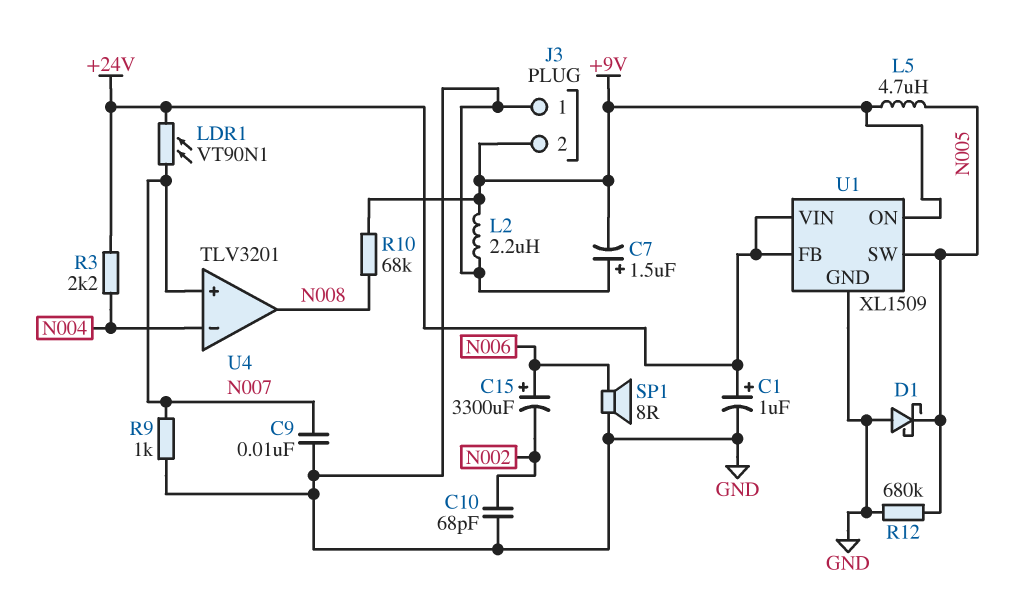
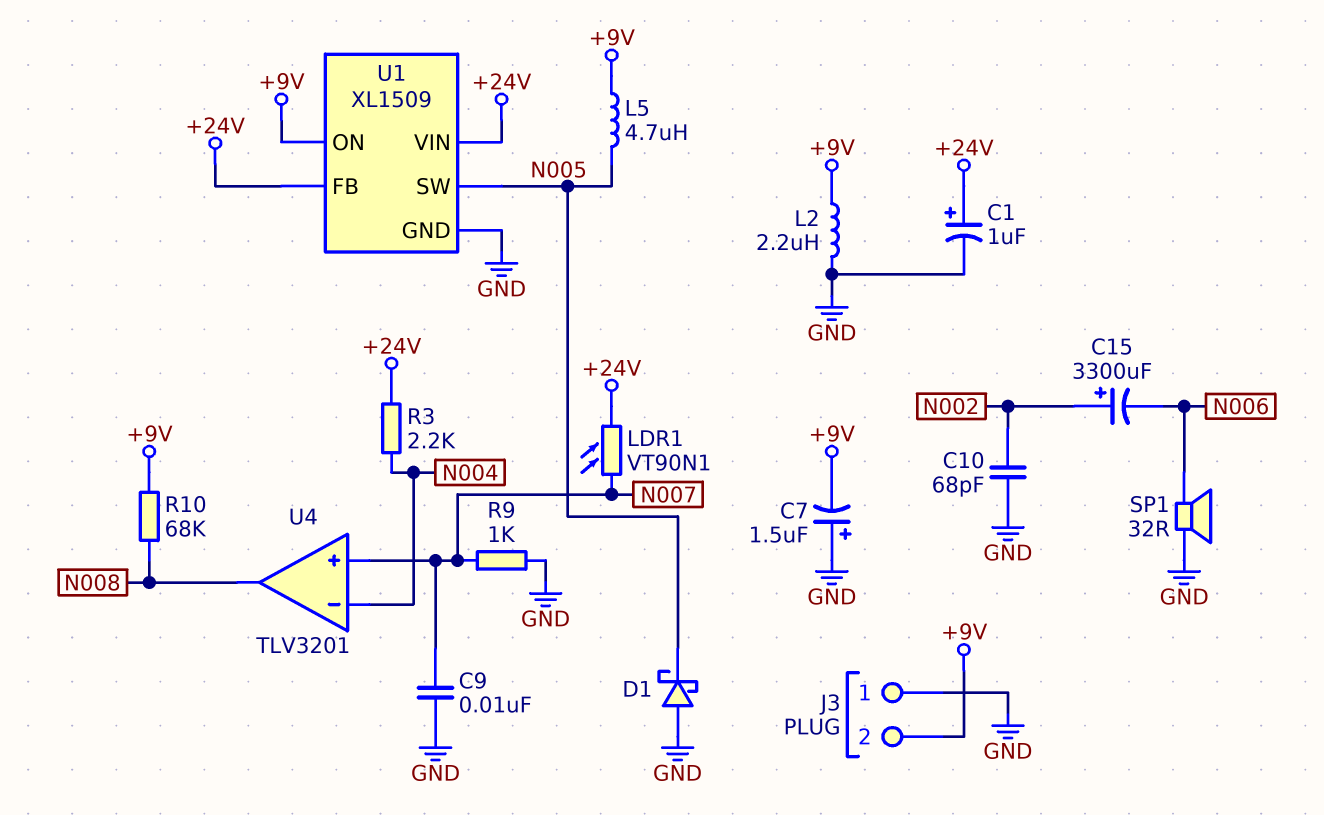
C15: 3300uF (plus N006, minus N002) -> 3300uF (plus N002, minus N006)
R12: 680k (GND, N005) -> none
SP1: speaker 8R (GND, N006) -> speaker 32R (GND, N006)

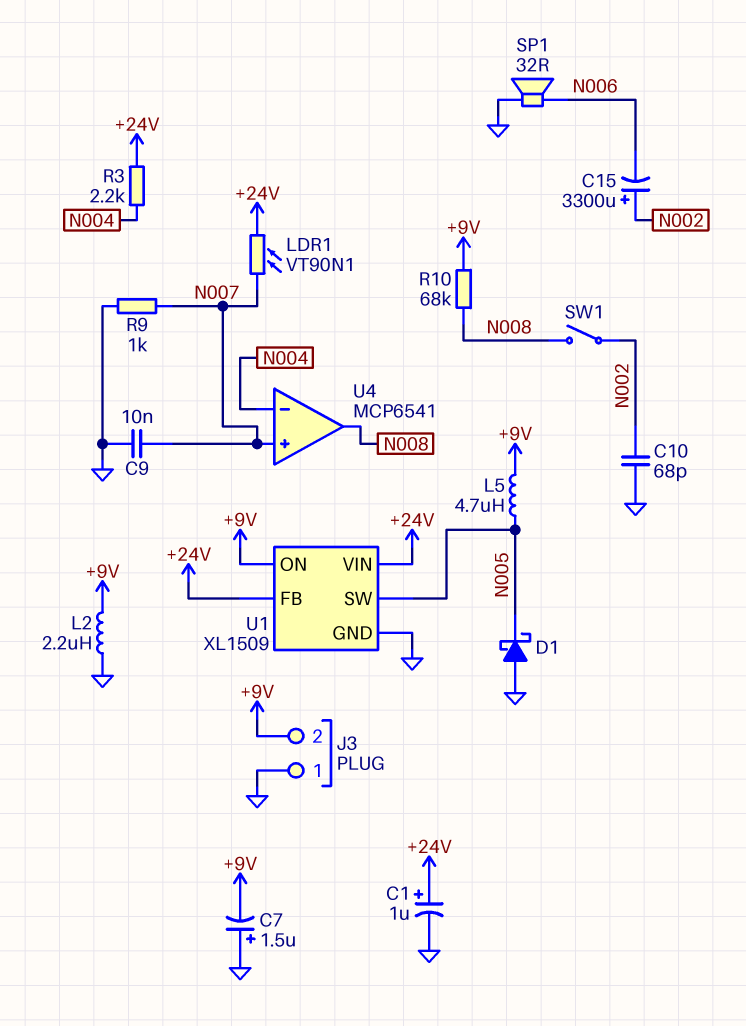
SW1: none -> switch (N002, N008)
U4: TLV3201 -> MCP6541

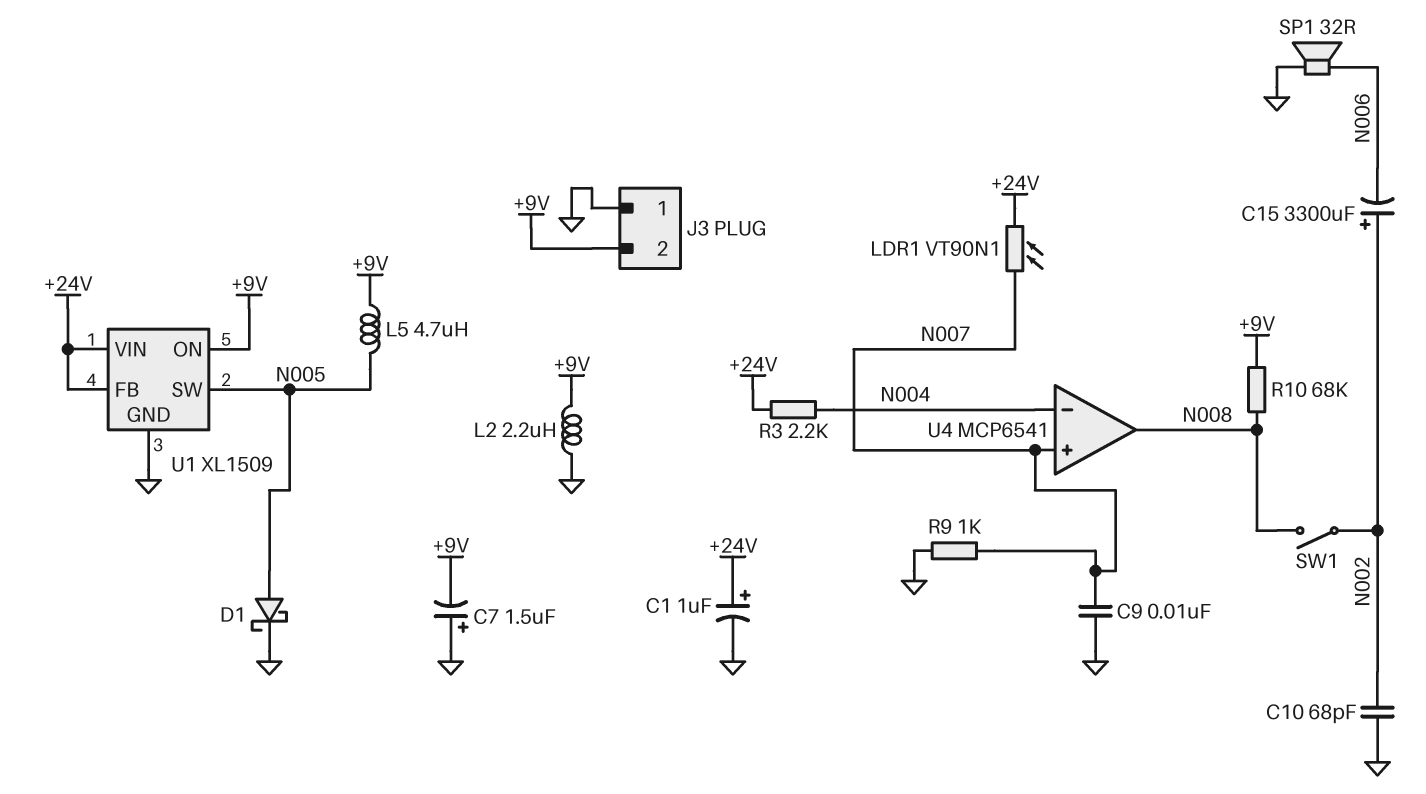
D1: schottky (A GND, K N005) -> schottky (A N005, K GND)

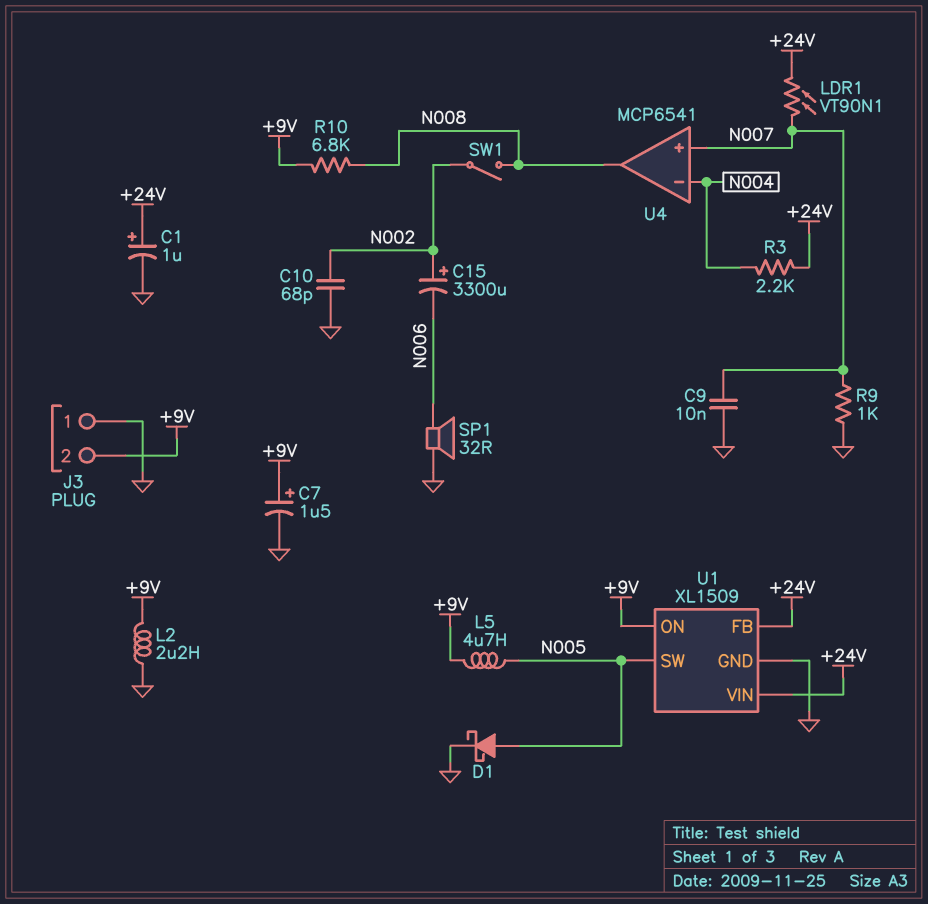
C7: 1.5uF (plus GND, minus +9V) -> 1.5uF (plus +9V, minus GND)
R10: 68k (+9V, N008) -> 6.8k (+9V, N008)

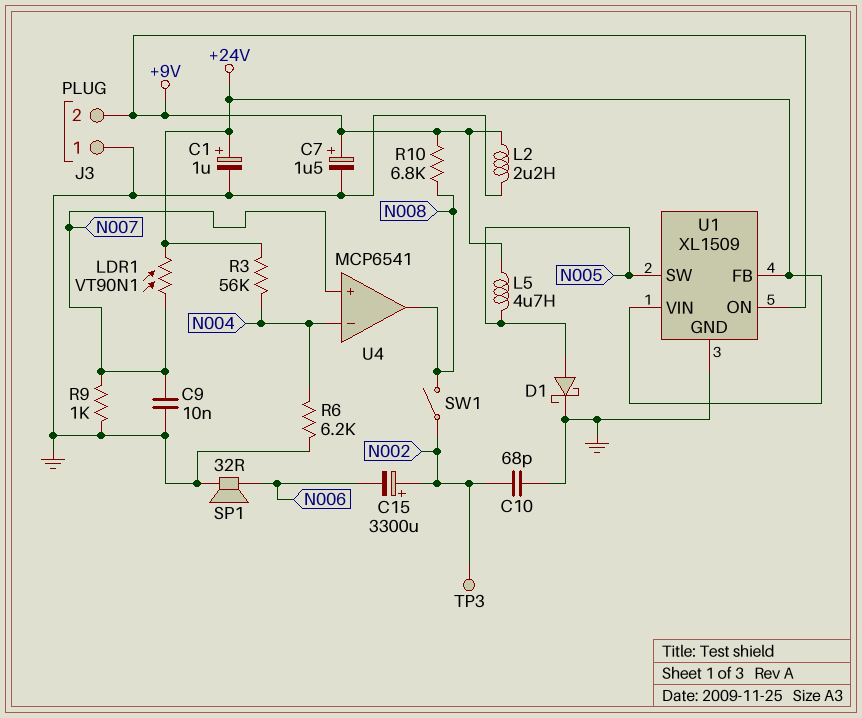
R3: 2.2k (+24V, N004) -> 56k (+24V, N004)
R6: none -> 6.2k (GND, N004)
TP3: none -> test point (N002)

